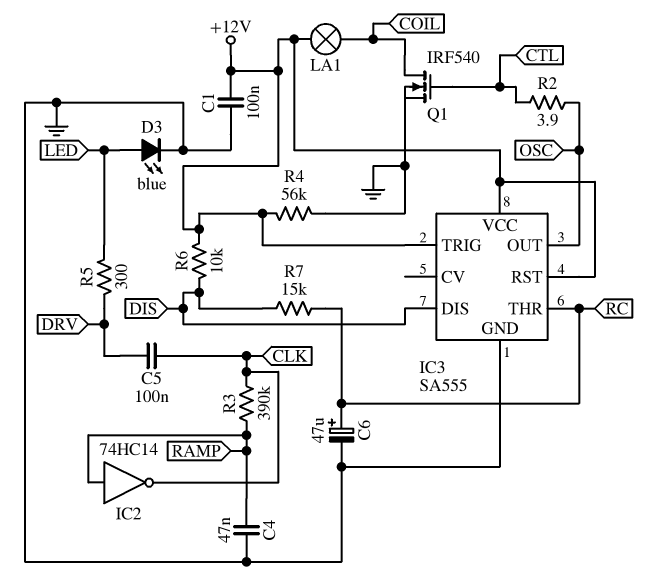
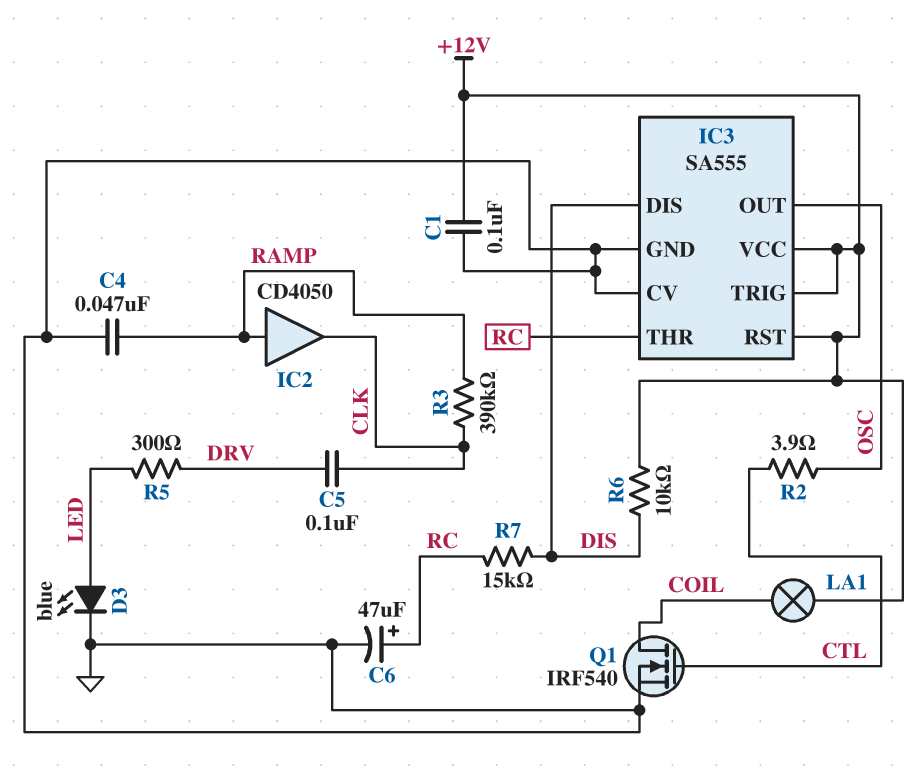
IC2: NOT 74HC14 (in RAMP, out CLK) -> buffer CD4050 (in RAMP, out CLK)
IC3 pin CV: none -> GND
R4: 56k (+12V, GND) -> none

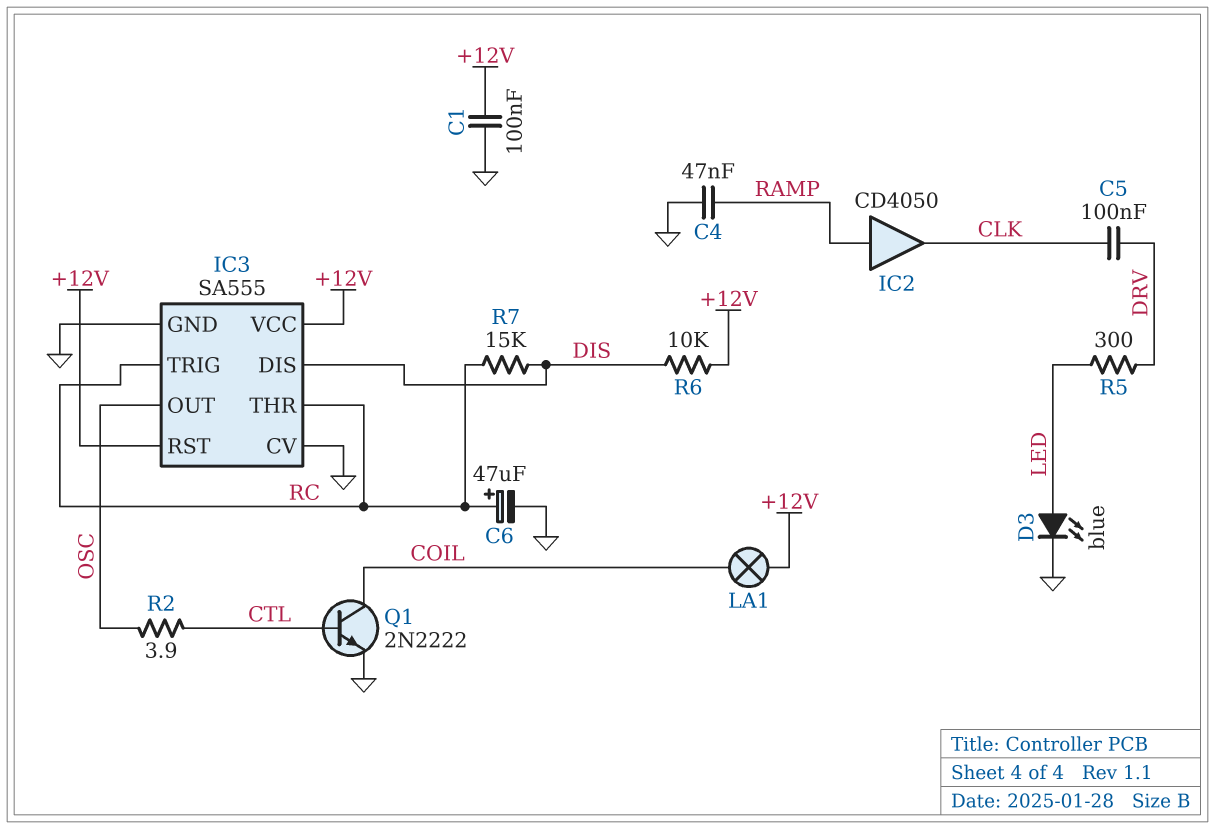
IC3 pin TRIG: +12V -> RC
Q1: NMOS IRF540 (G CTL, D COIL, S GND) -> NPN 2N2222 (B CTL, C COIL, E GND)
R3: 390k (CLK, RAMP) -> none

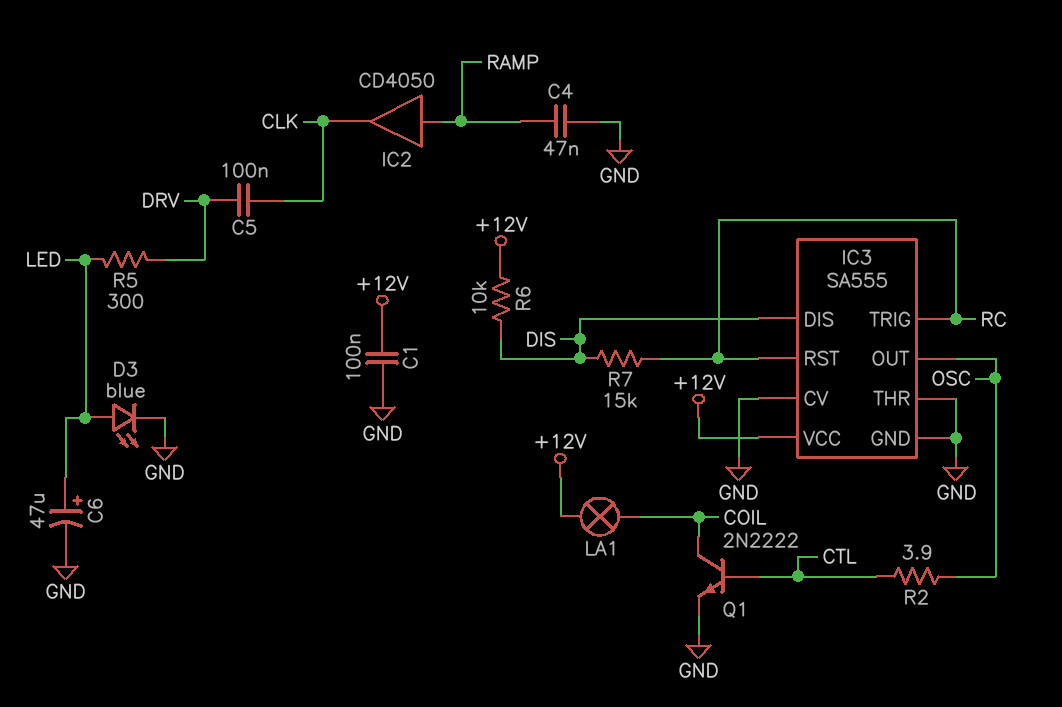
C6: 47uF (plus RC, minus GND) -> 47uF (plus LED, minus GND)
IC3 pin RST: +12V -> RC
IC3 pin THR: RC -> GND

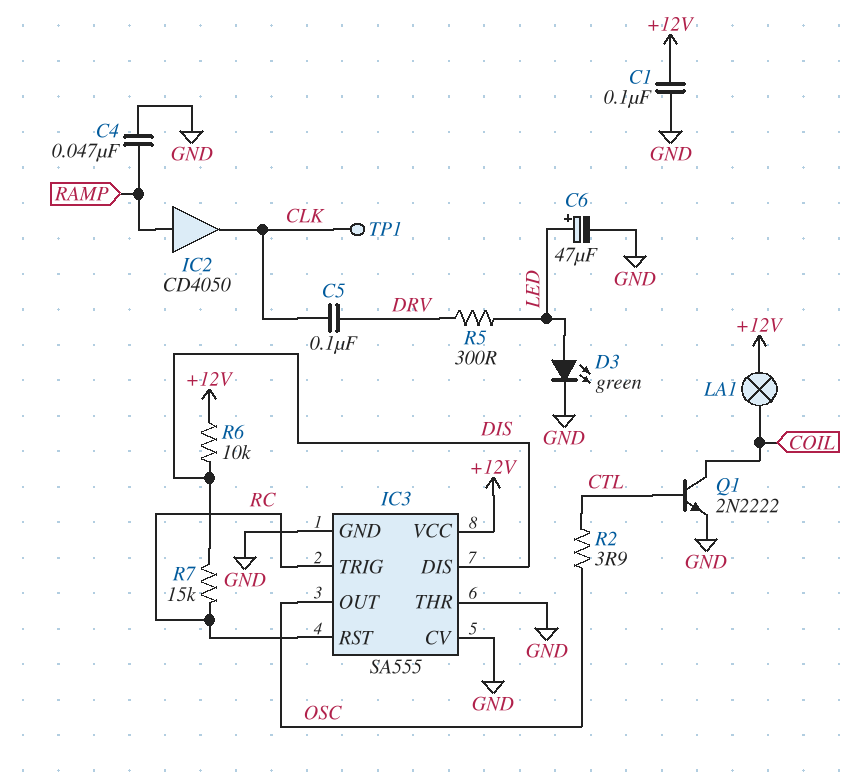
D3: LED blue (A LED, K GND) -> LED green (A LED, K GND)
TP1: none -> test point (CLK)

